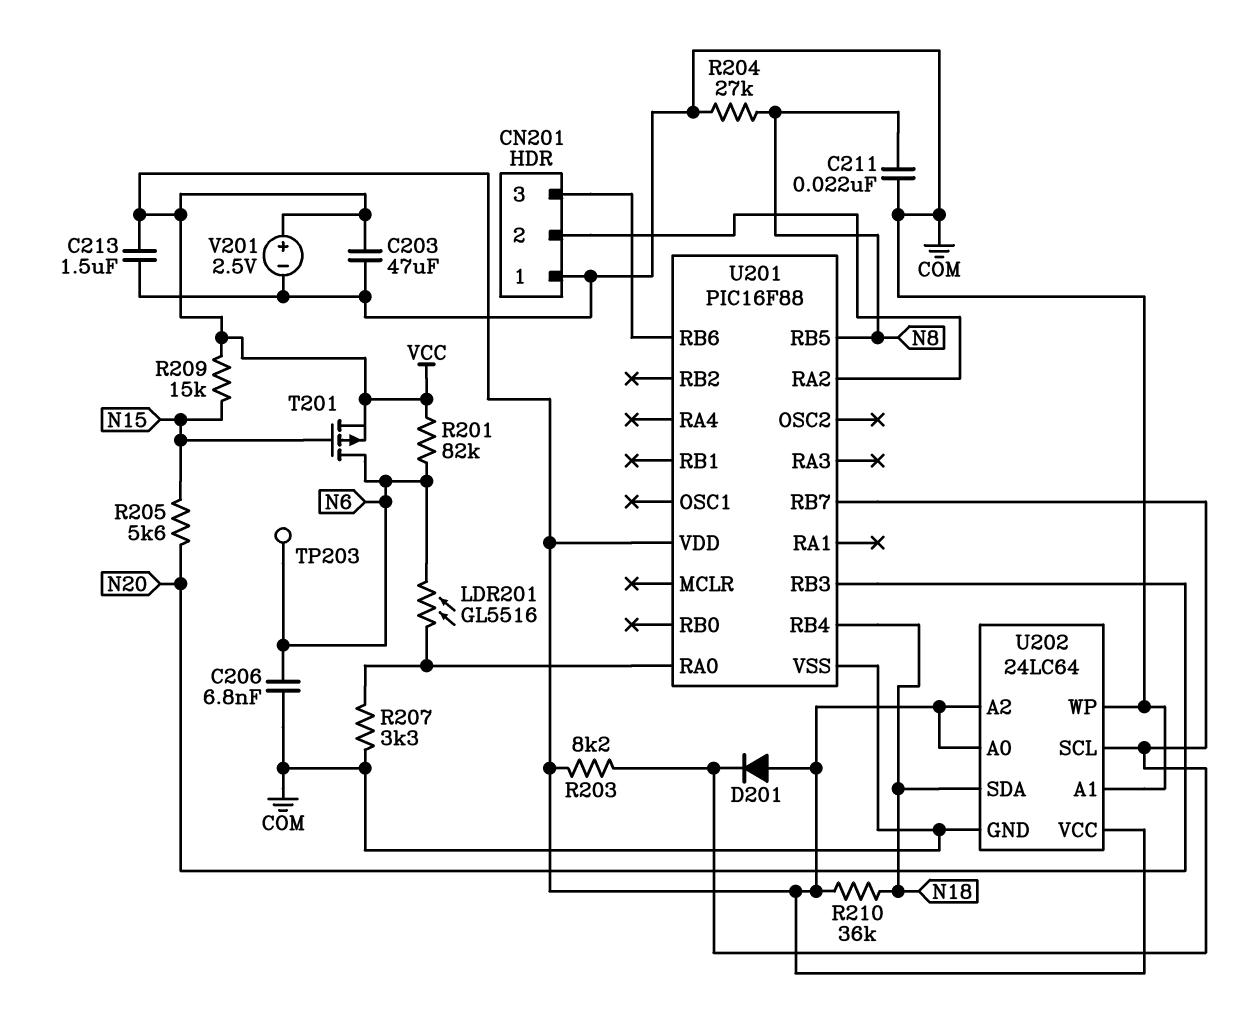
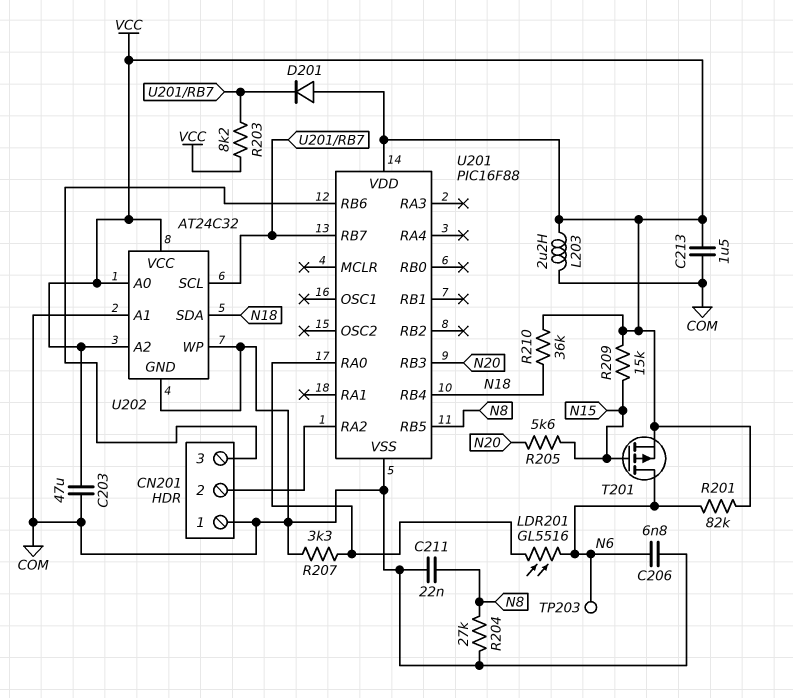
L203: none -> 2.2uH (COM, VCC)
U202: 24LC64 -> AT24C32
V201: 2.5V (plus VCC, minus COM) -> none

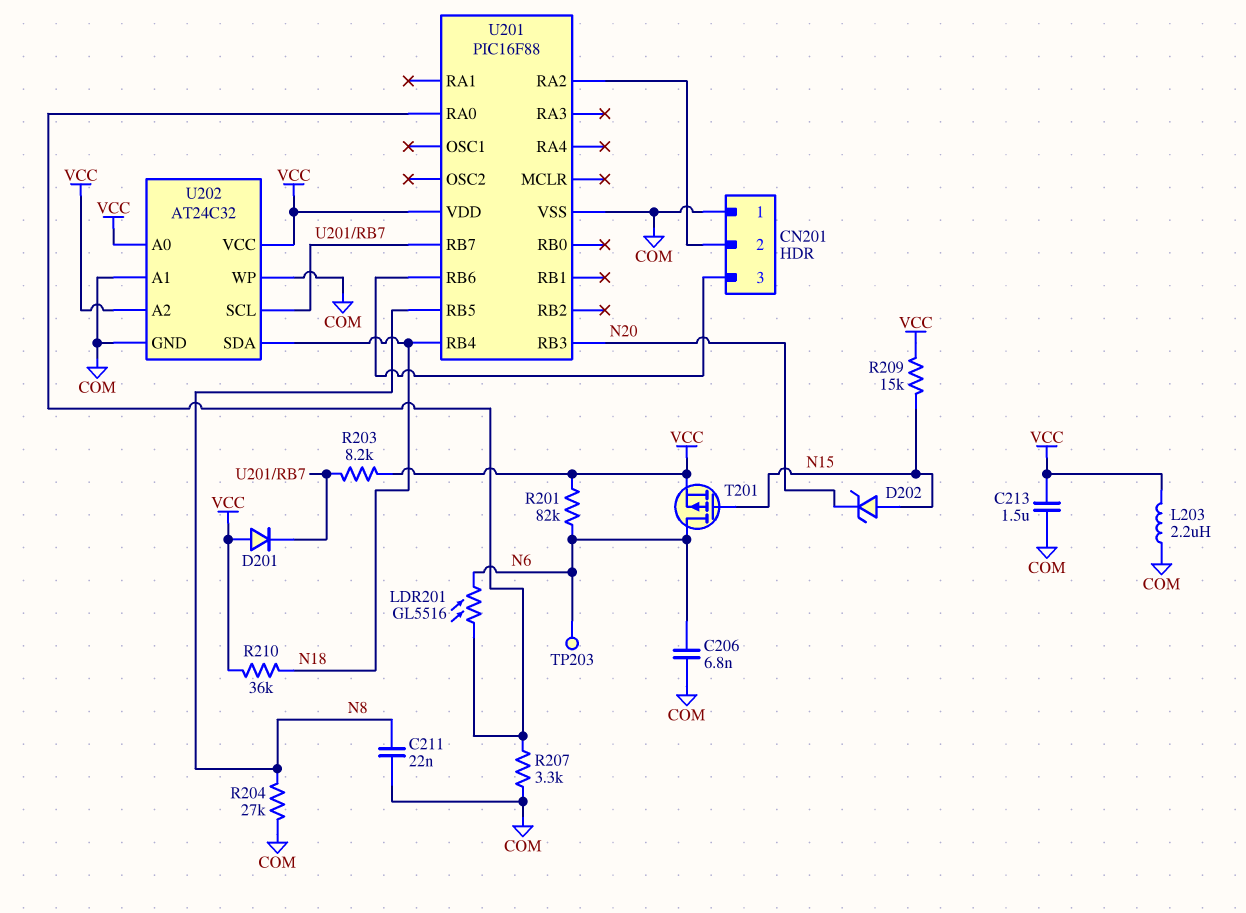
C203: 47uF (COM, VCC) -> none
D202: none -> zener (A N15, K N20)
R205: 5.6k (N15, N20) -> none

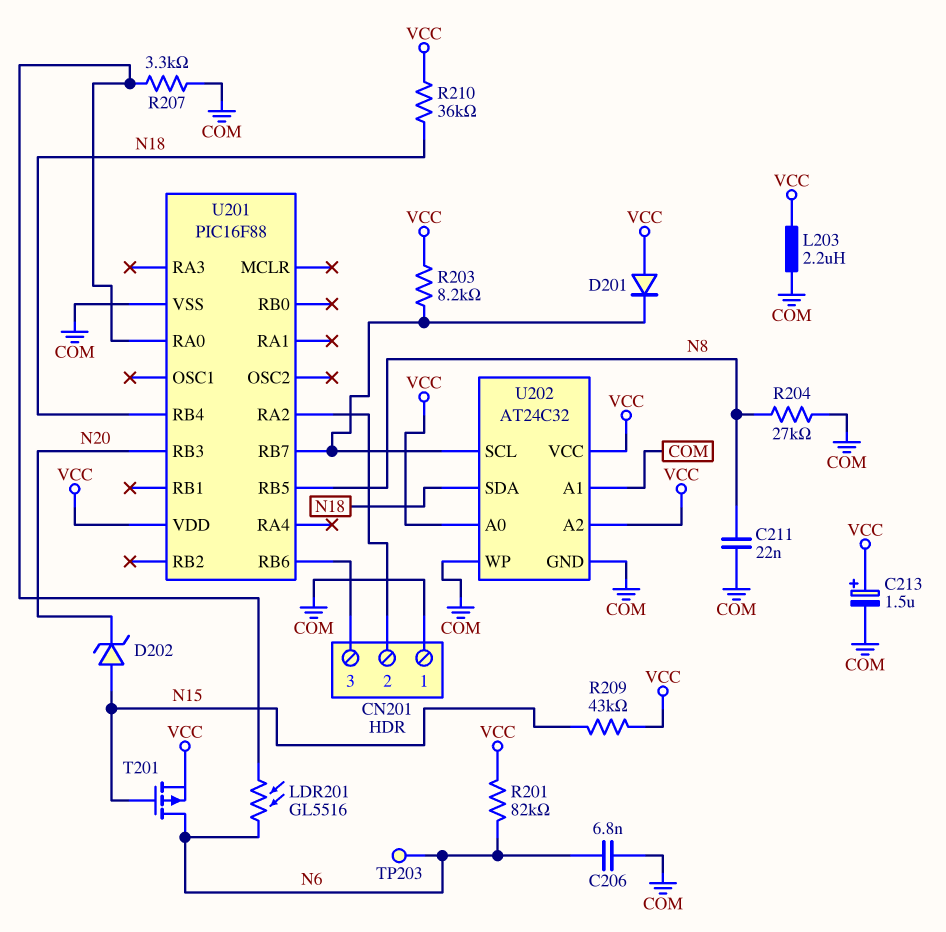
C213: 1.5uF (COM, VCC) -> 1.5uF (plus VCC, minus COM)
R209: 15k (N15, VCC) -> 43k (N15, VCC)

